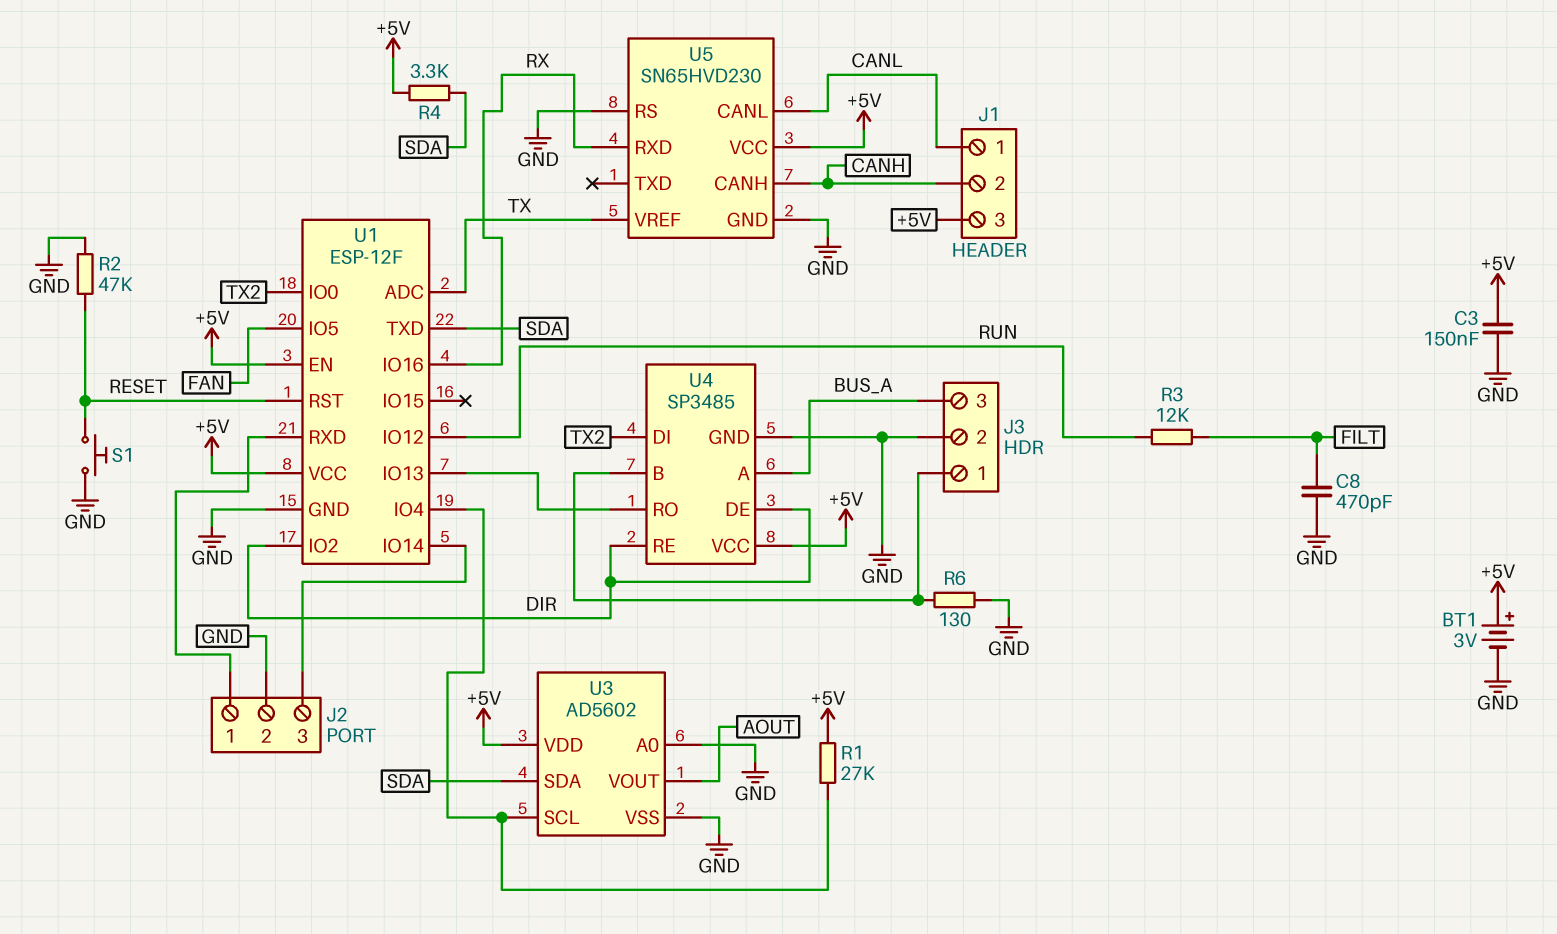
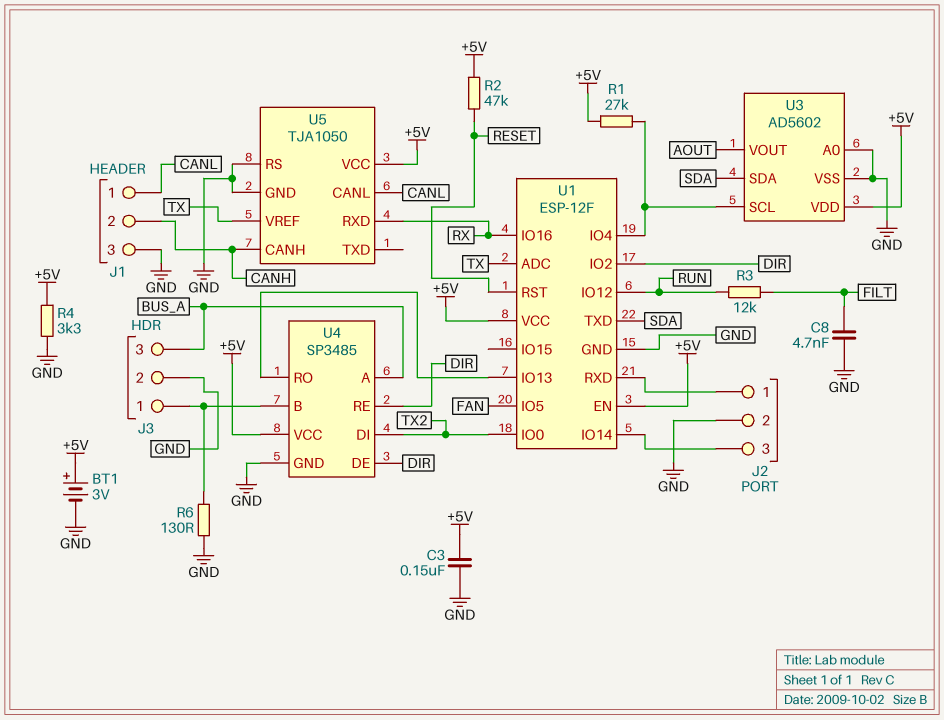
C8: 470pF (FILT, GND) -> 4.7nF (FILT, GND)
J1 pin 3: +5V -> GND
R2: 47k (GND, RESET) -> 47k (+5V, RESET)
R4: 3.3k (+5V, SDA) -> 3.3k (+5V, GND)
S1: button (GND, RESET) -> none
U5: SN65HVD230 -> TJA1050

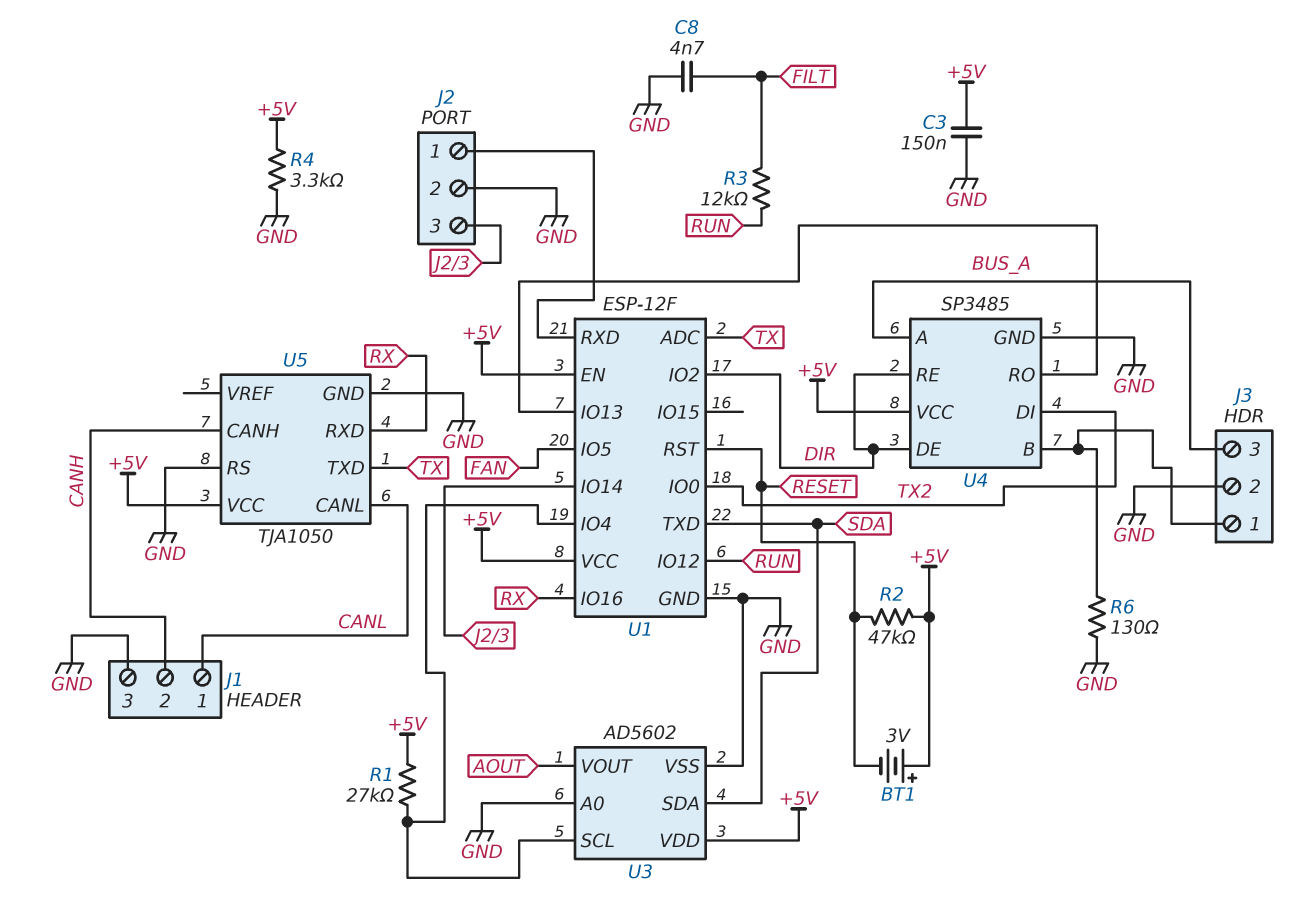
BT1: 3V (plus +5V, minus GND) -> 3V (plus +5V, minus RESET)
U5 pin TXD: none -> TX
U5 pin VREF: TX -> none

